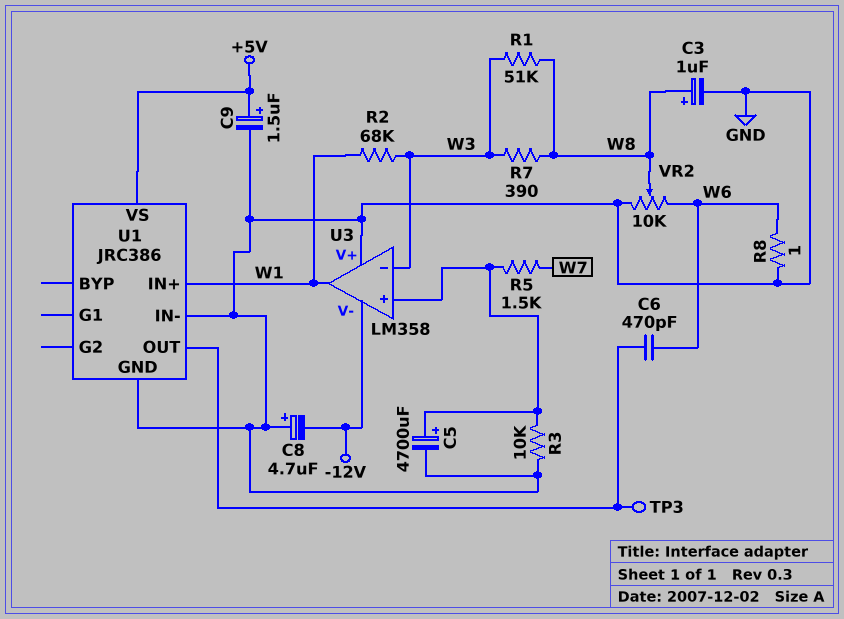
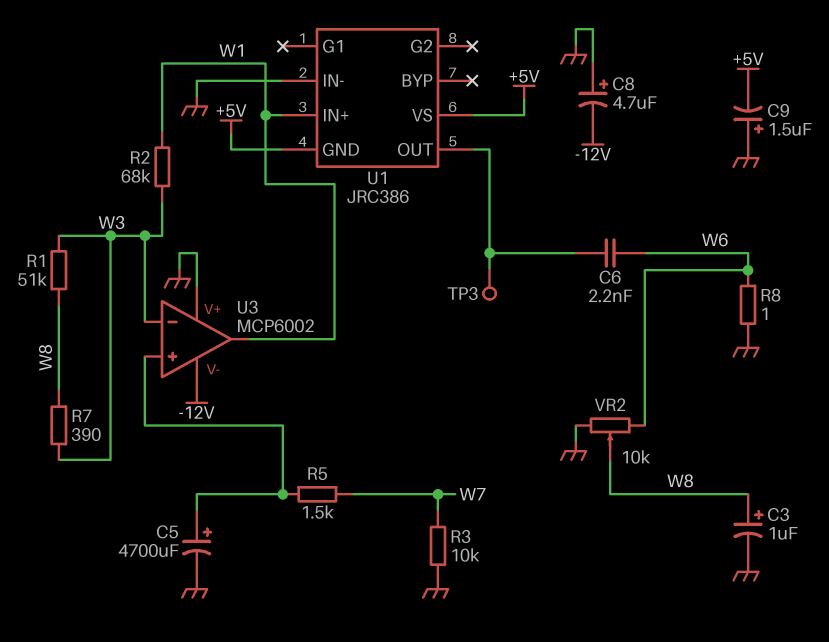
C6: 470pF (U1/OUT, W6) -> 2.2nF (U1/OUT, W6)
C9: 1.5uF (plus +5V, minus GND) -> 1.5uF (plus GND, minus +5V)
R3: 10k (GND, U3/in+) -> 10k (GND, W7)
U1 pin GND: GND -> +5V
U3: LM358 -> MCP6002

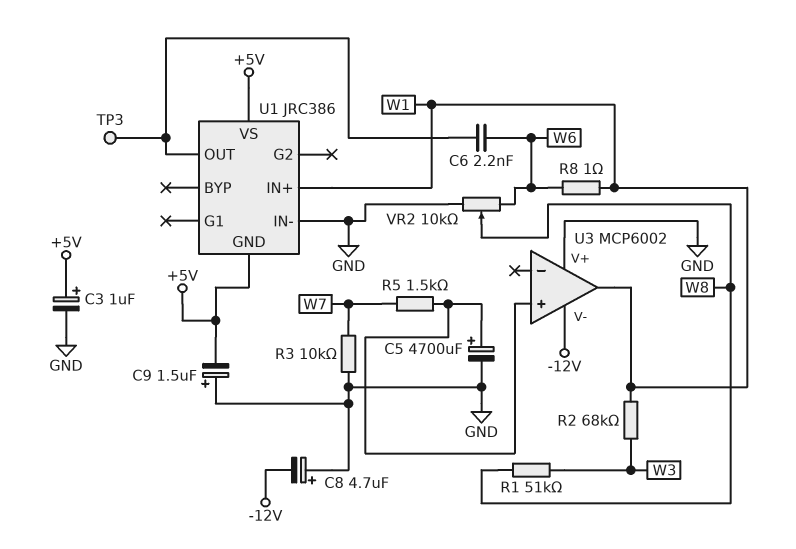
C3: 1uF (plus W8, minus GND) -> 1uF (plus +5V, minus GND)
R7: 390 (W3, W8) -> none
R8: 1 (GND, W6) -> 1 (W1, W6)
U3 pin in-: W3 -> none

